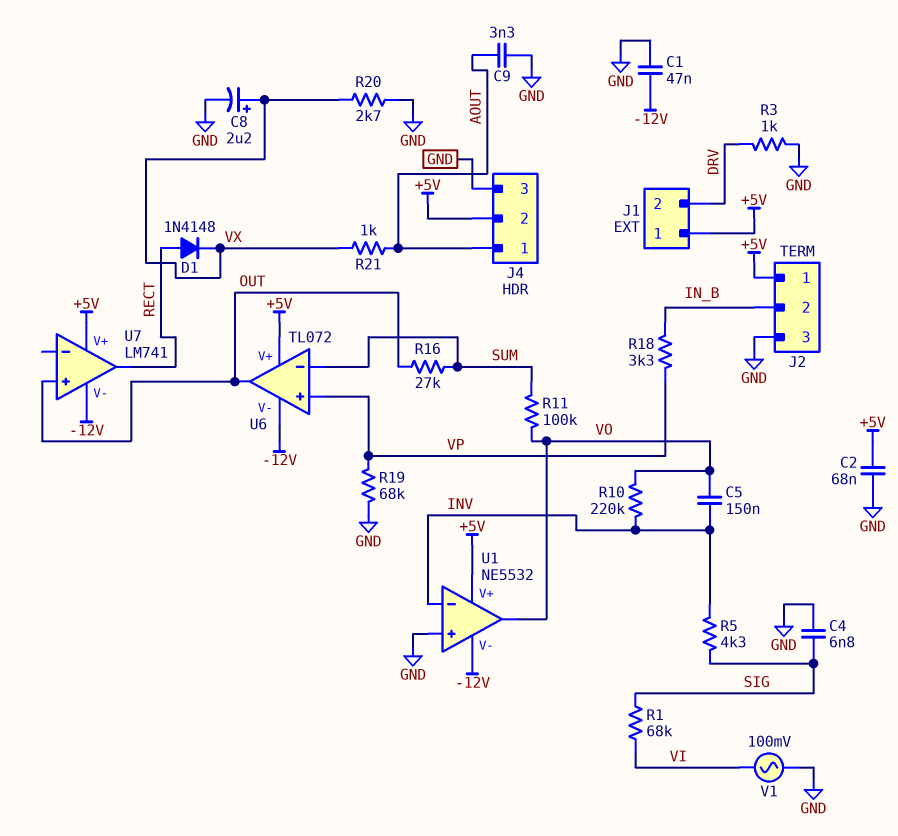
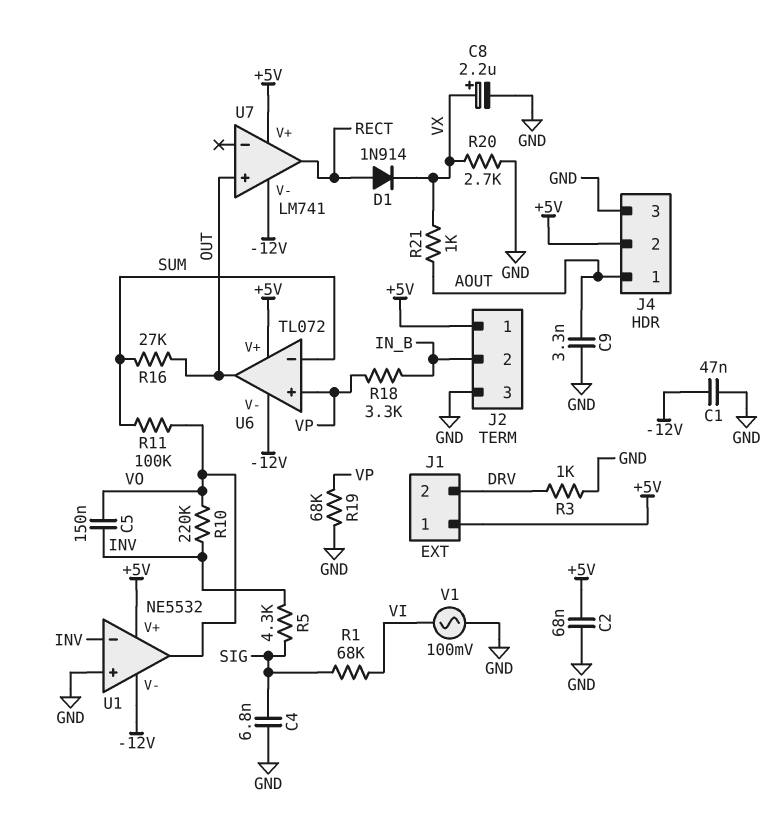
D1: diode 1N4148 (A RECT, K VX) -> diode 1N914 (A RECT, K VX)

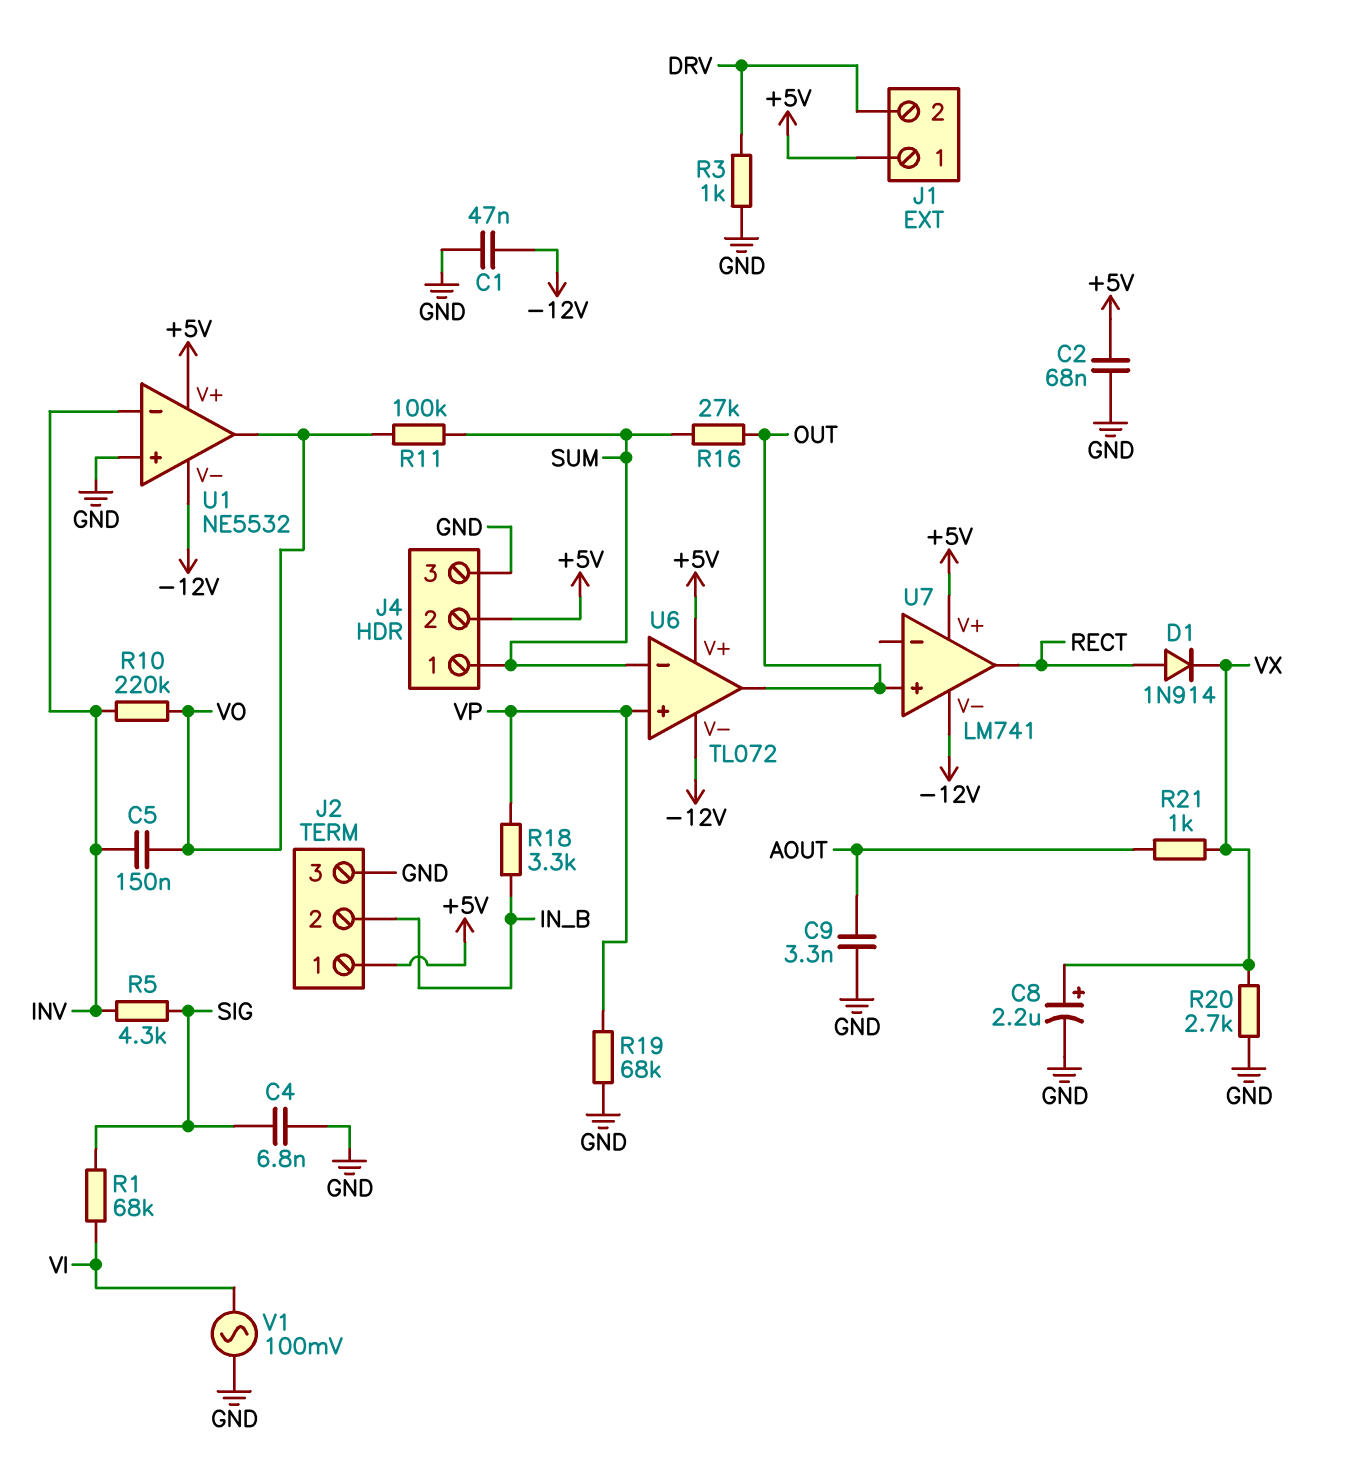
J4 pin 1: AOUT -> SUM

